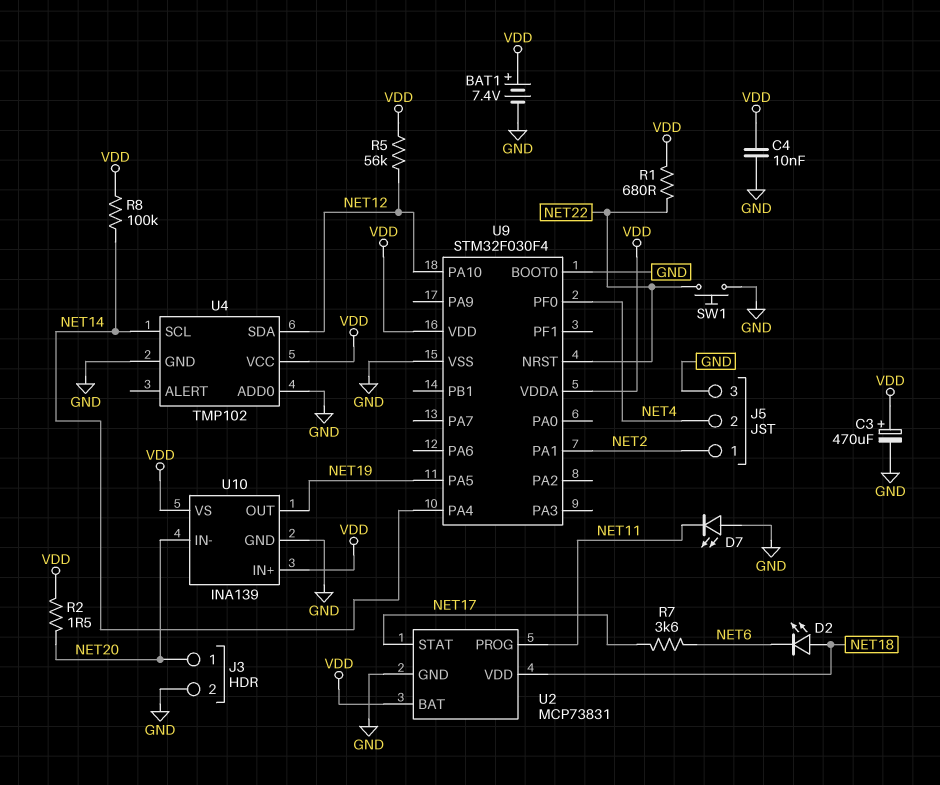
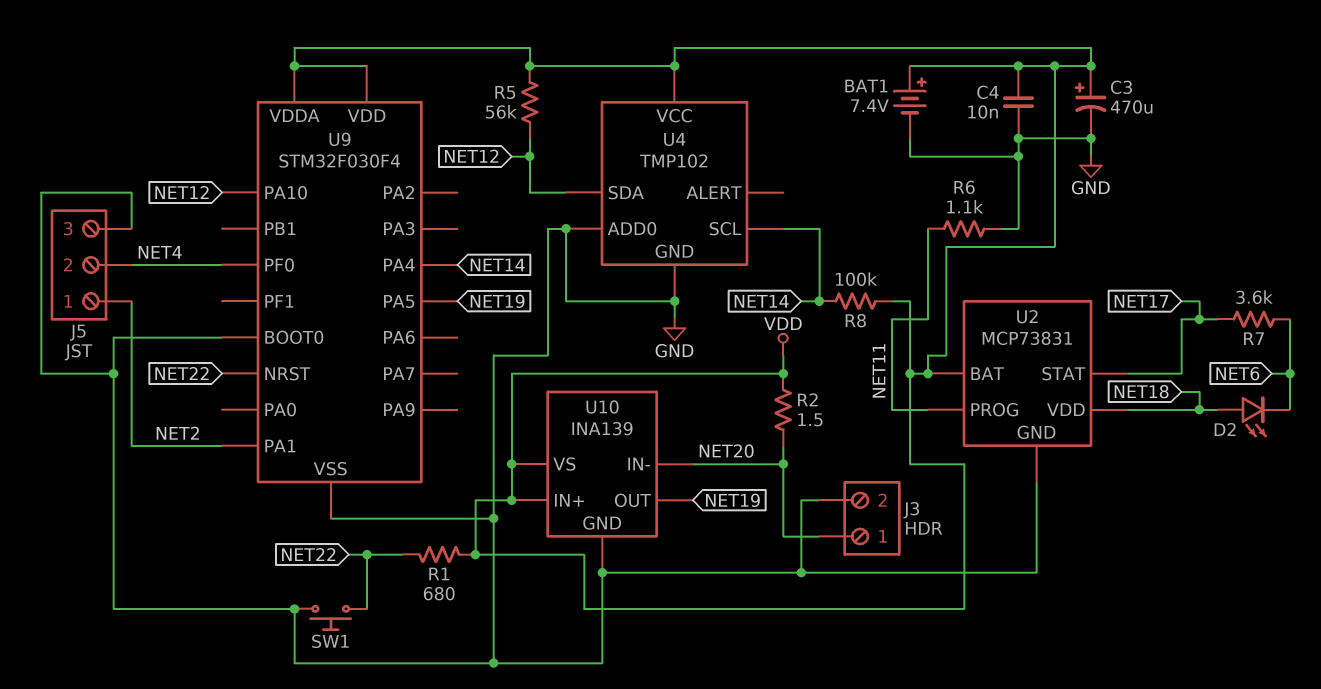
D7: LED (A GND, K NET11) -> none
R6: none -> 1.1k (GND, NET11)

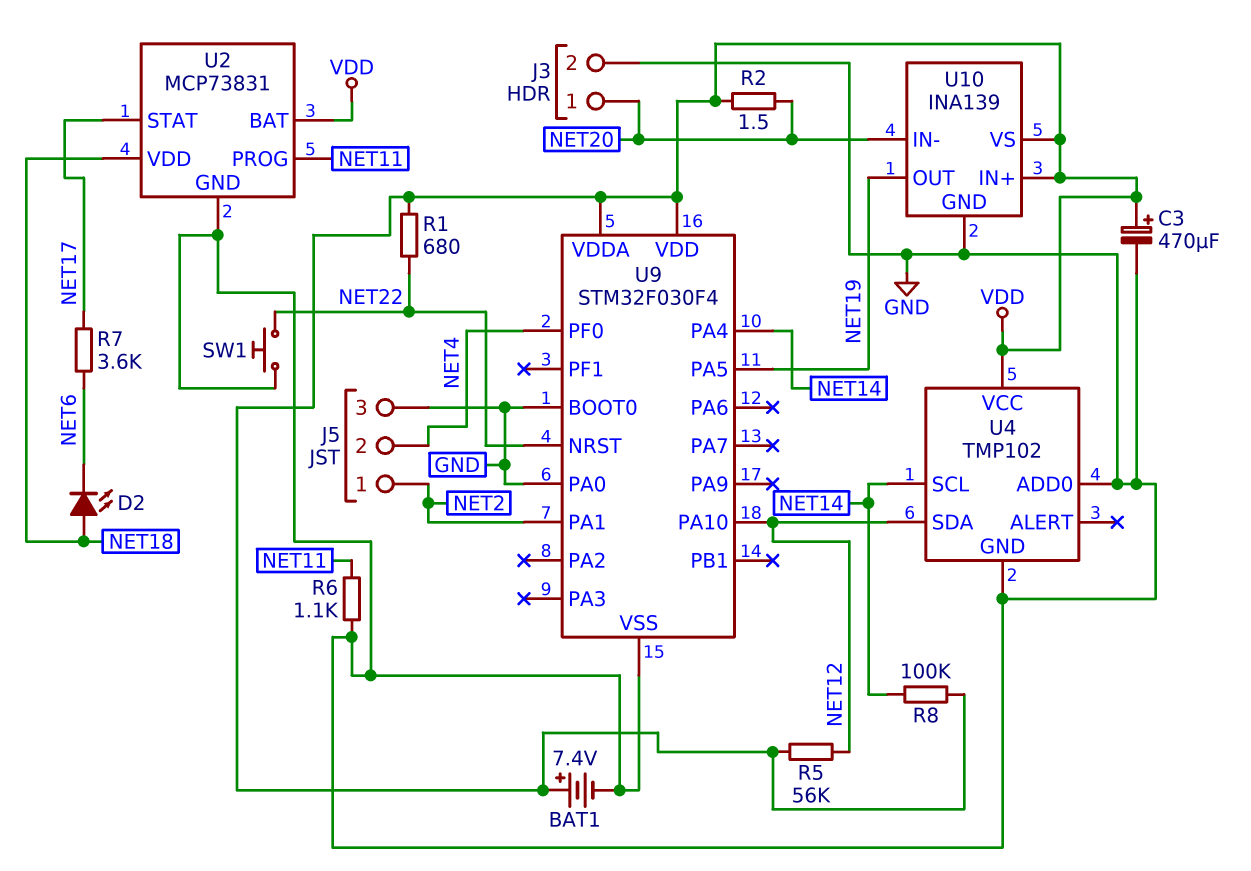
C4: 10nF (GND, VDD) -> none
U9 pin PA0: none -> GND

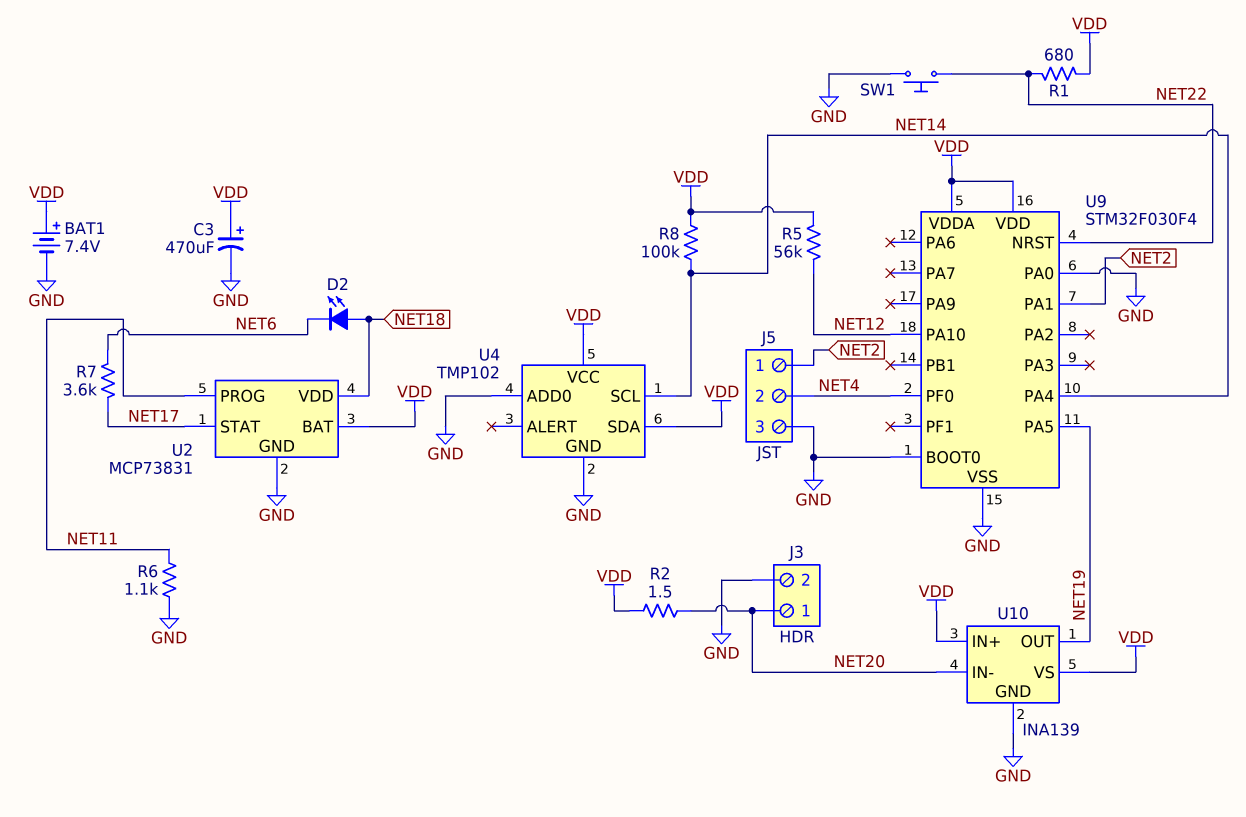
U4 pin SDA: NET12 -> VDD

